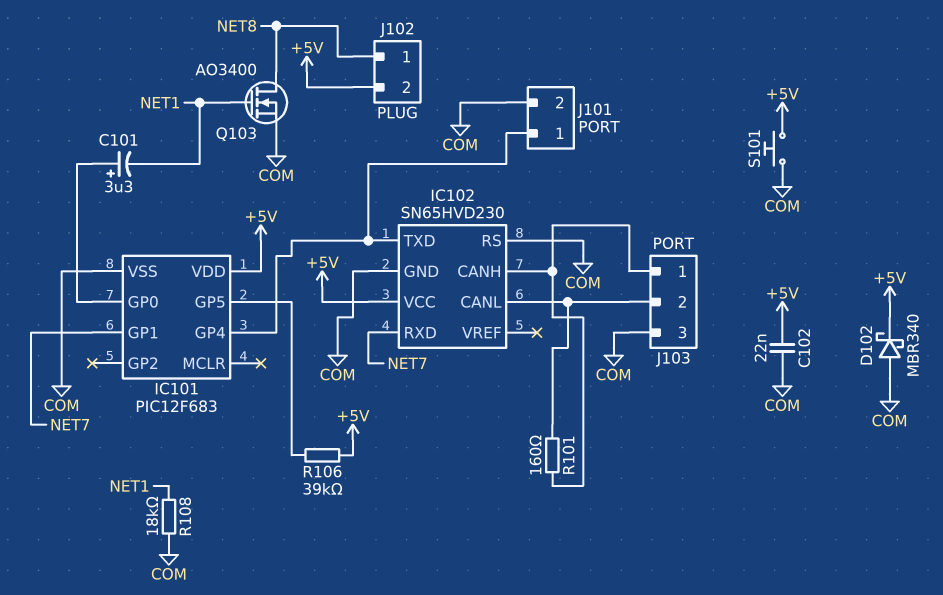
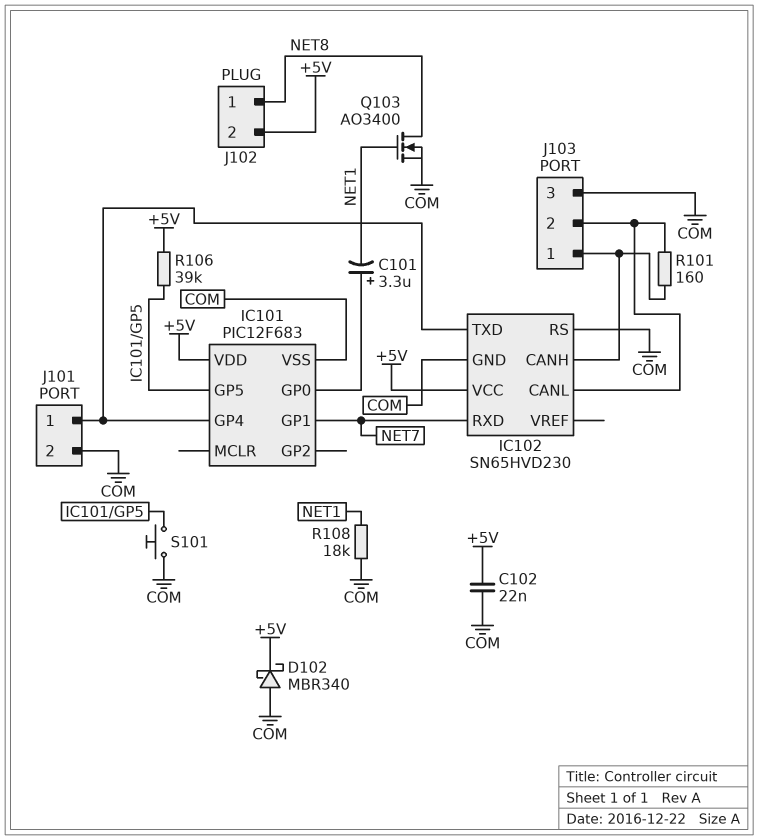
S101: button (+5V, COM) -> button (COM, IC101/GP5)

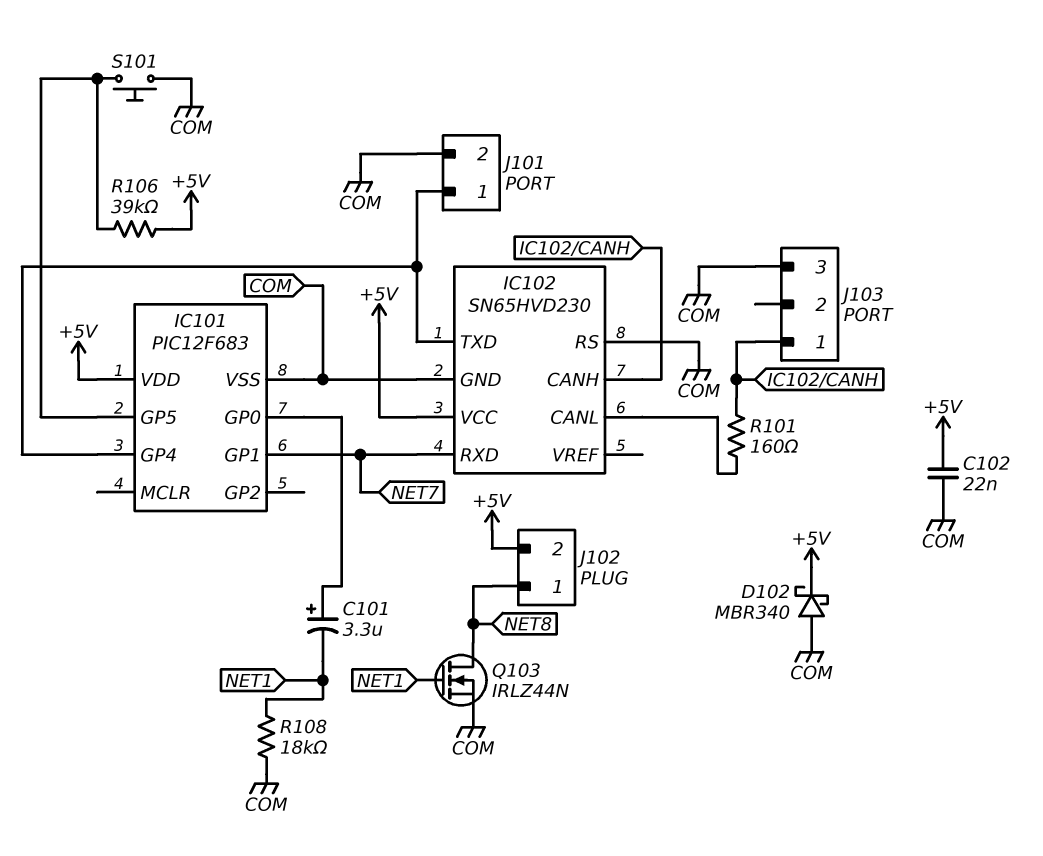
J103 pin 2: IC102/CANL -> none
Q103: NMOS AO3400 (G NET1, D NET8, S COM) -> NMOS IRLZ44N (G NET1, D NET8, S COM)

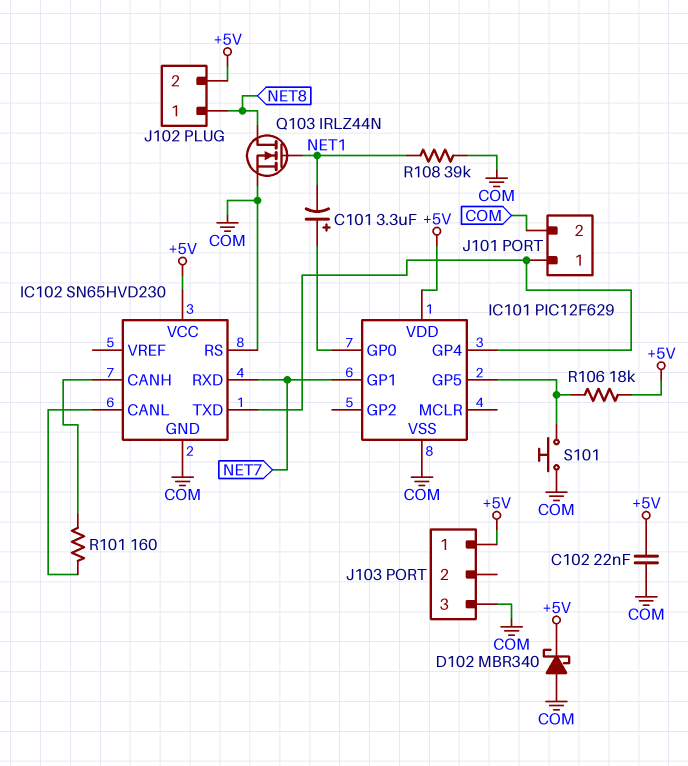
IC101: PIC12F683 -> PIC12F629
J103 pin 1: IC102/CANH -> +5V
R106: 39k (+5V, IC101/GP5) -> 18k (+5V, IC101/GP5)
R108: 18k (COM, NET1) -> 39k (COM, NET1)

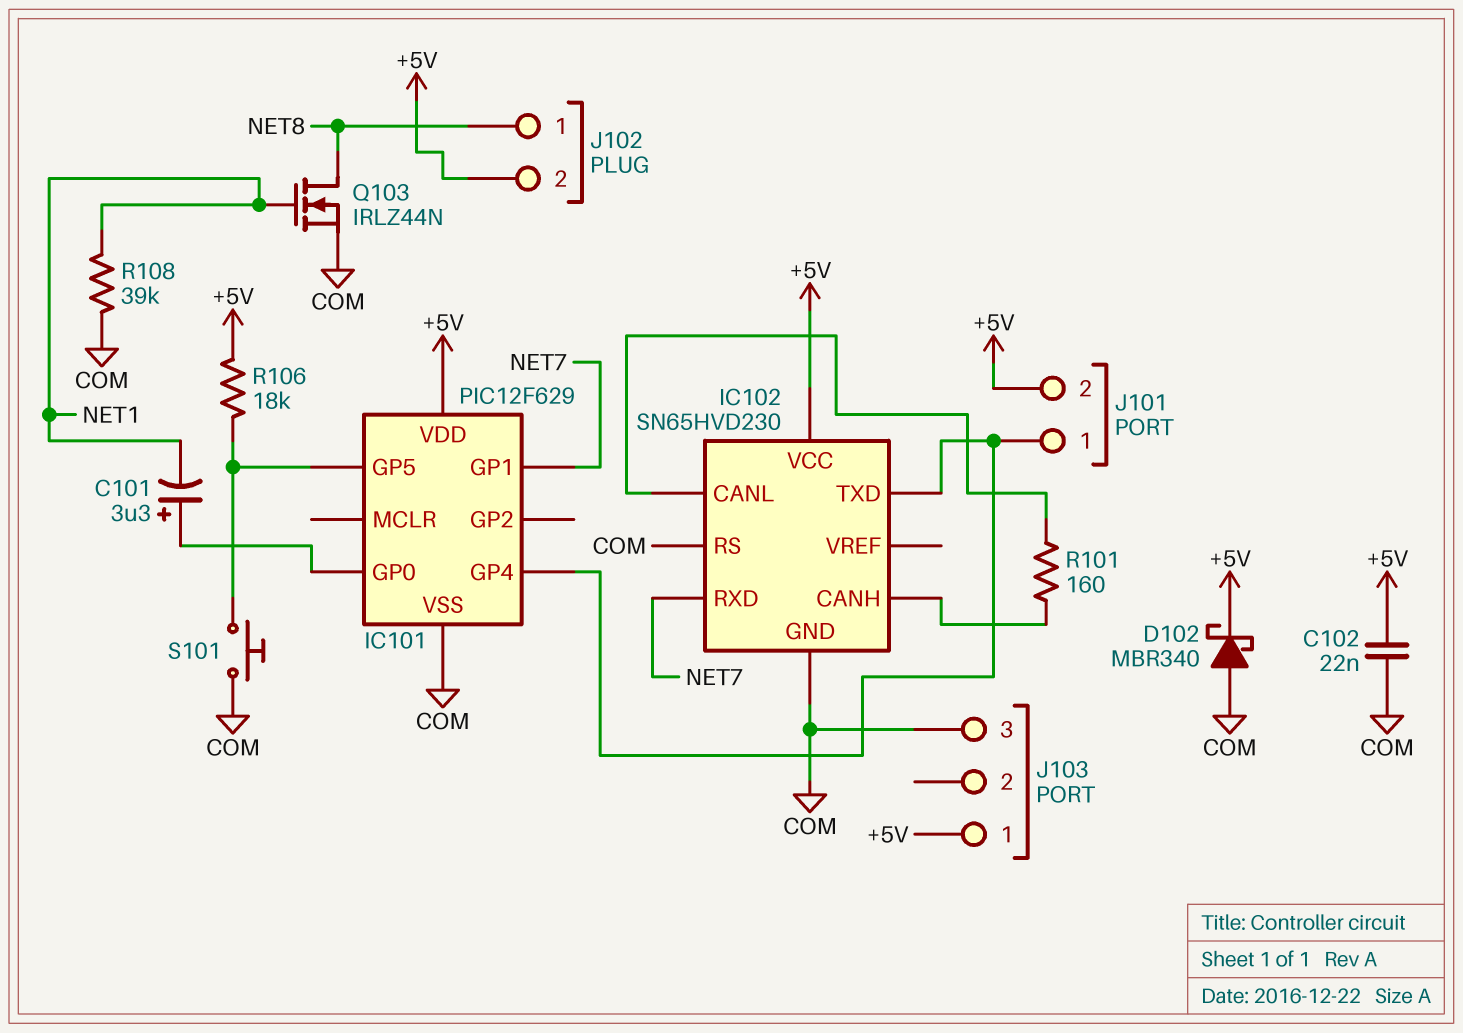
J101 pin 2: COM -> +5V

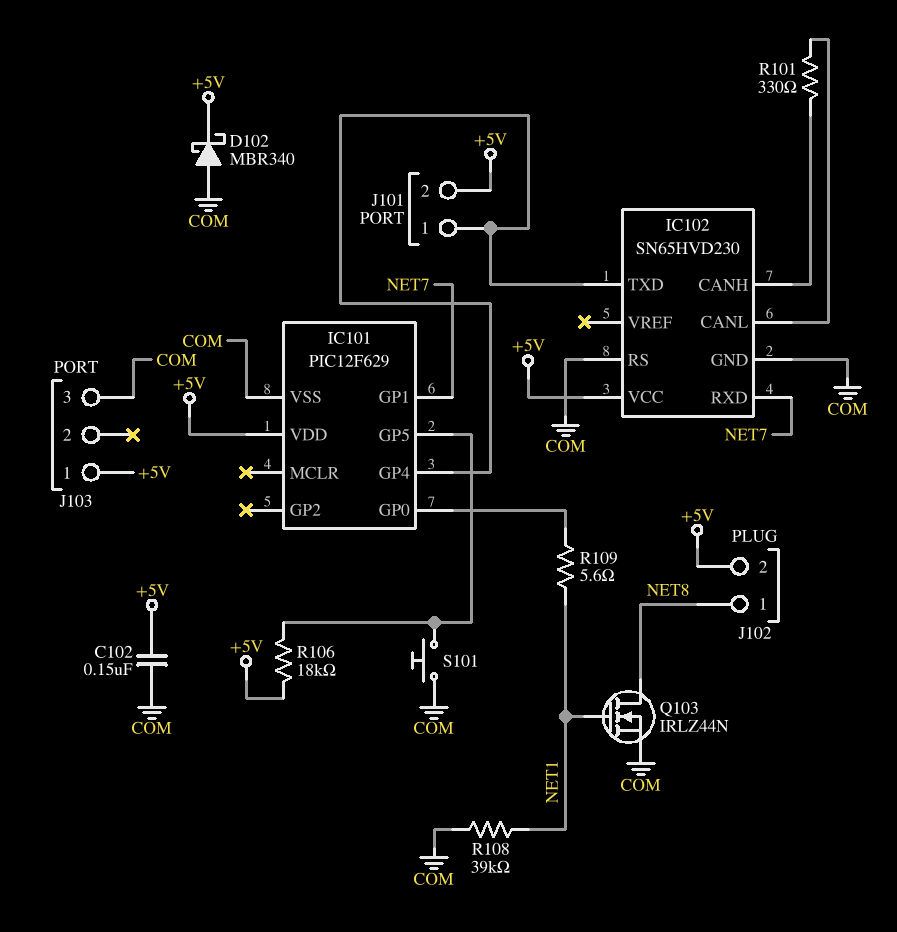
C101: 3.3uF (plus IC101/GP0, minus NET1) -> none
C102: 22nF (+5V, COM) -> 150nF (+5V, COM)
R101: 160 (IC102/CANH, IC102/CANL) -> 330 (IC102/CANH, IC102/CANL)
R109: none -> 5.6 (IC101/GP0, NET1)

